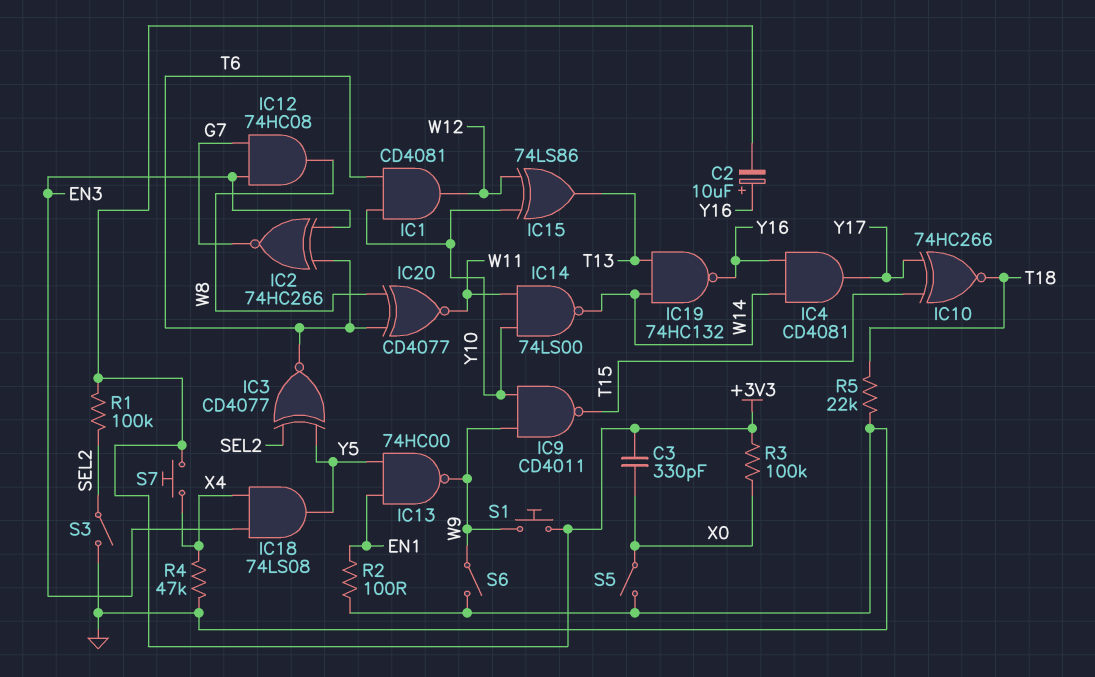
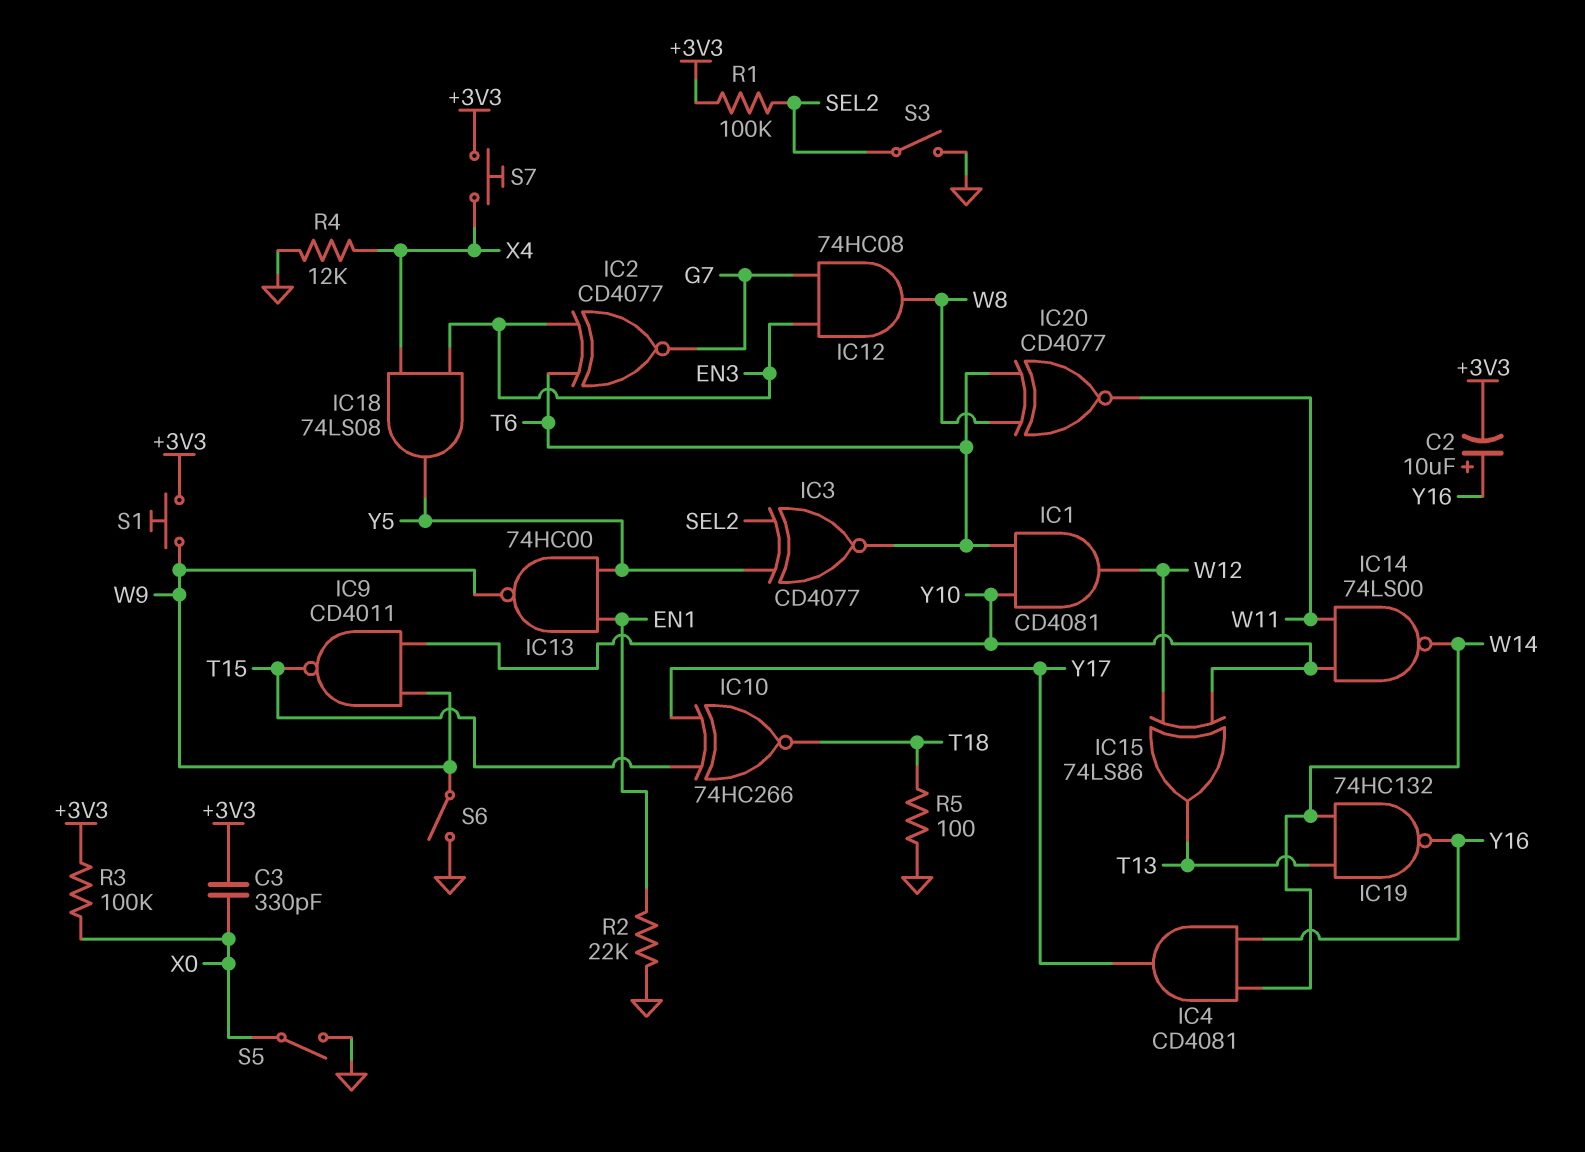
IC2: XNOR 74HC266 (in EN3, in T6, out G7) -> XNOR CD4077 (in EN3, in T6, out G7)
R2: 100 (EN1, GND) -> 22k (EN1, GND)
R4: 47k (GND, X4) -> 12k (GND, X4)
R5: 22k (GND, T18) -> 100 (GND, T18)

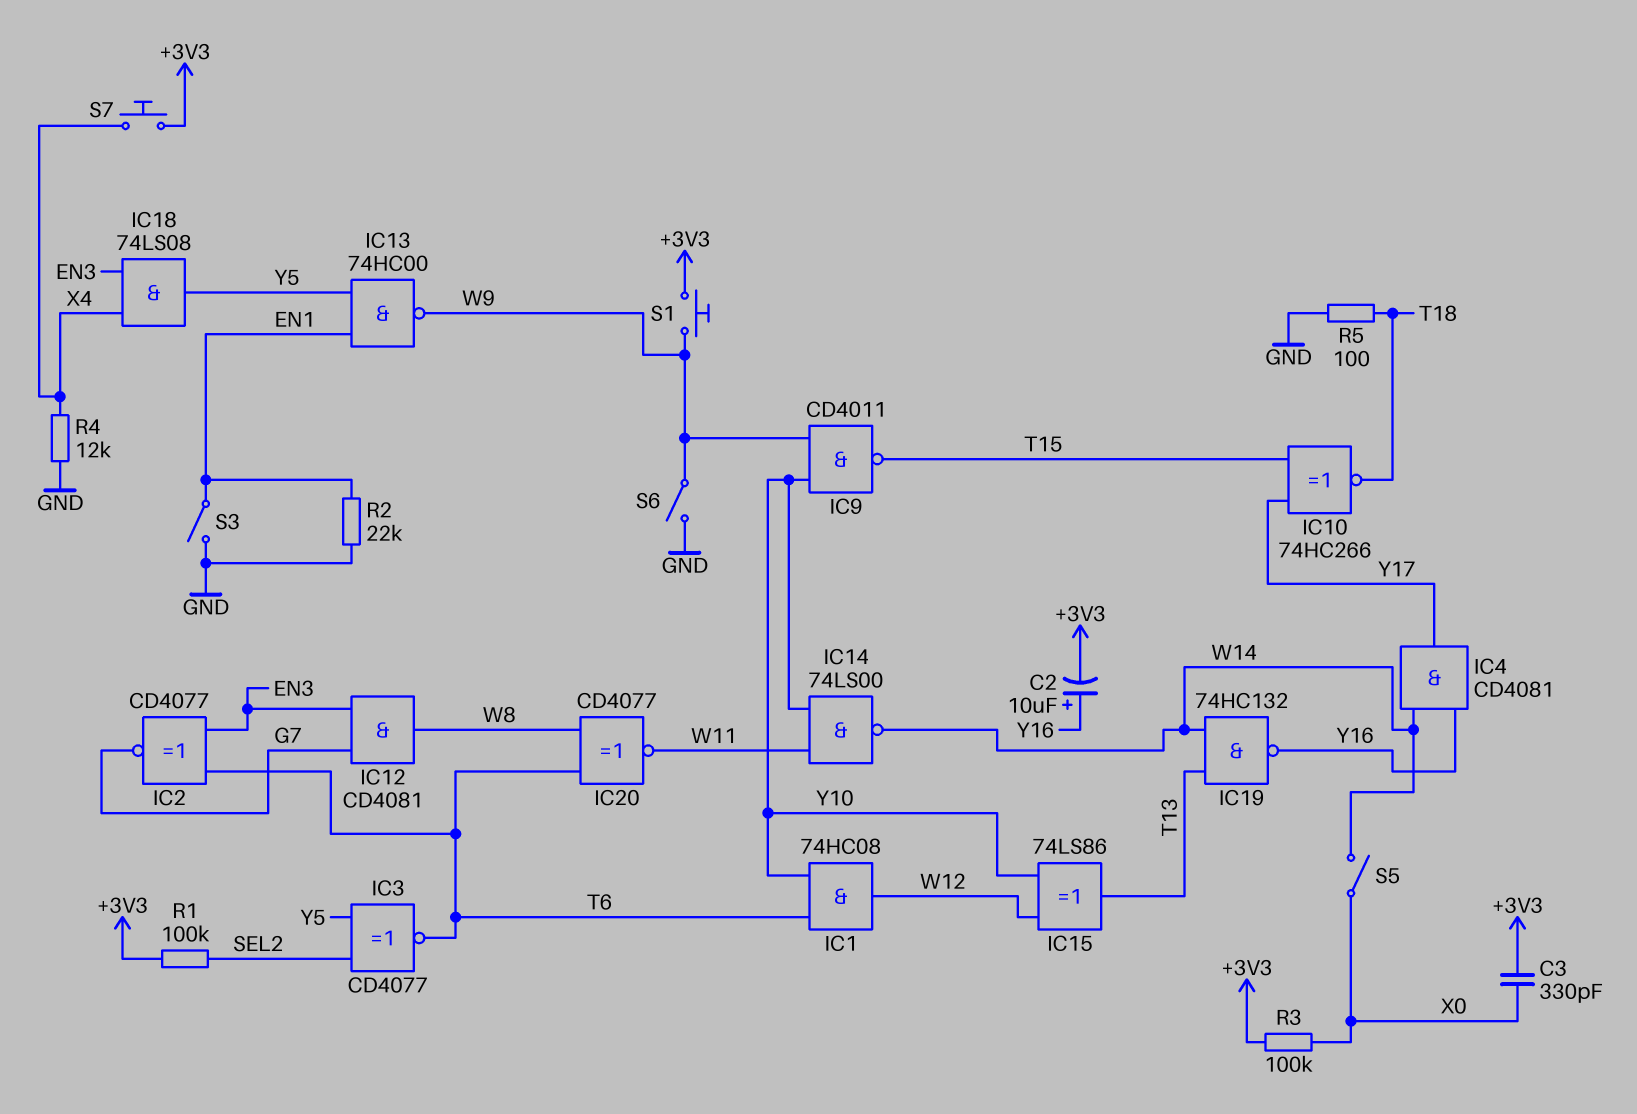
IC1: AND CD4081 (in T6, in Y10, out W12) -> AND 74HC08 (in T6, in Y10, out W12)
IC12: AND 74HC08 (in EN3, in G7, out W8) -> AND CD4081 (in EN3, in G7, out W8)
S3: switch (GND, SEL2) -> switch (EN1, GND)
S5: switch (GND, X0) -> switch (W14, X0)

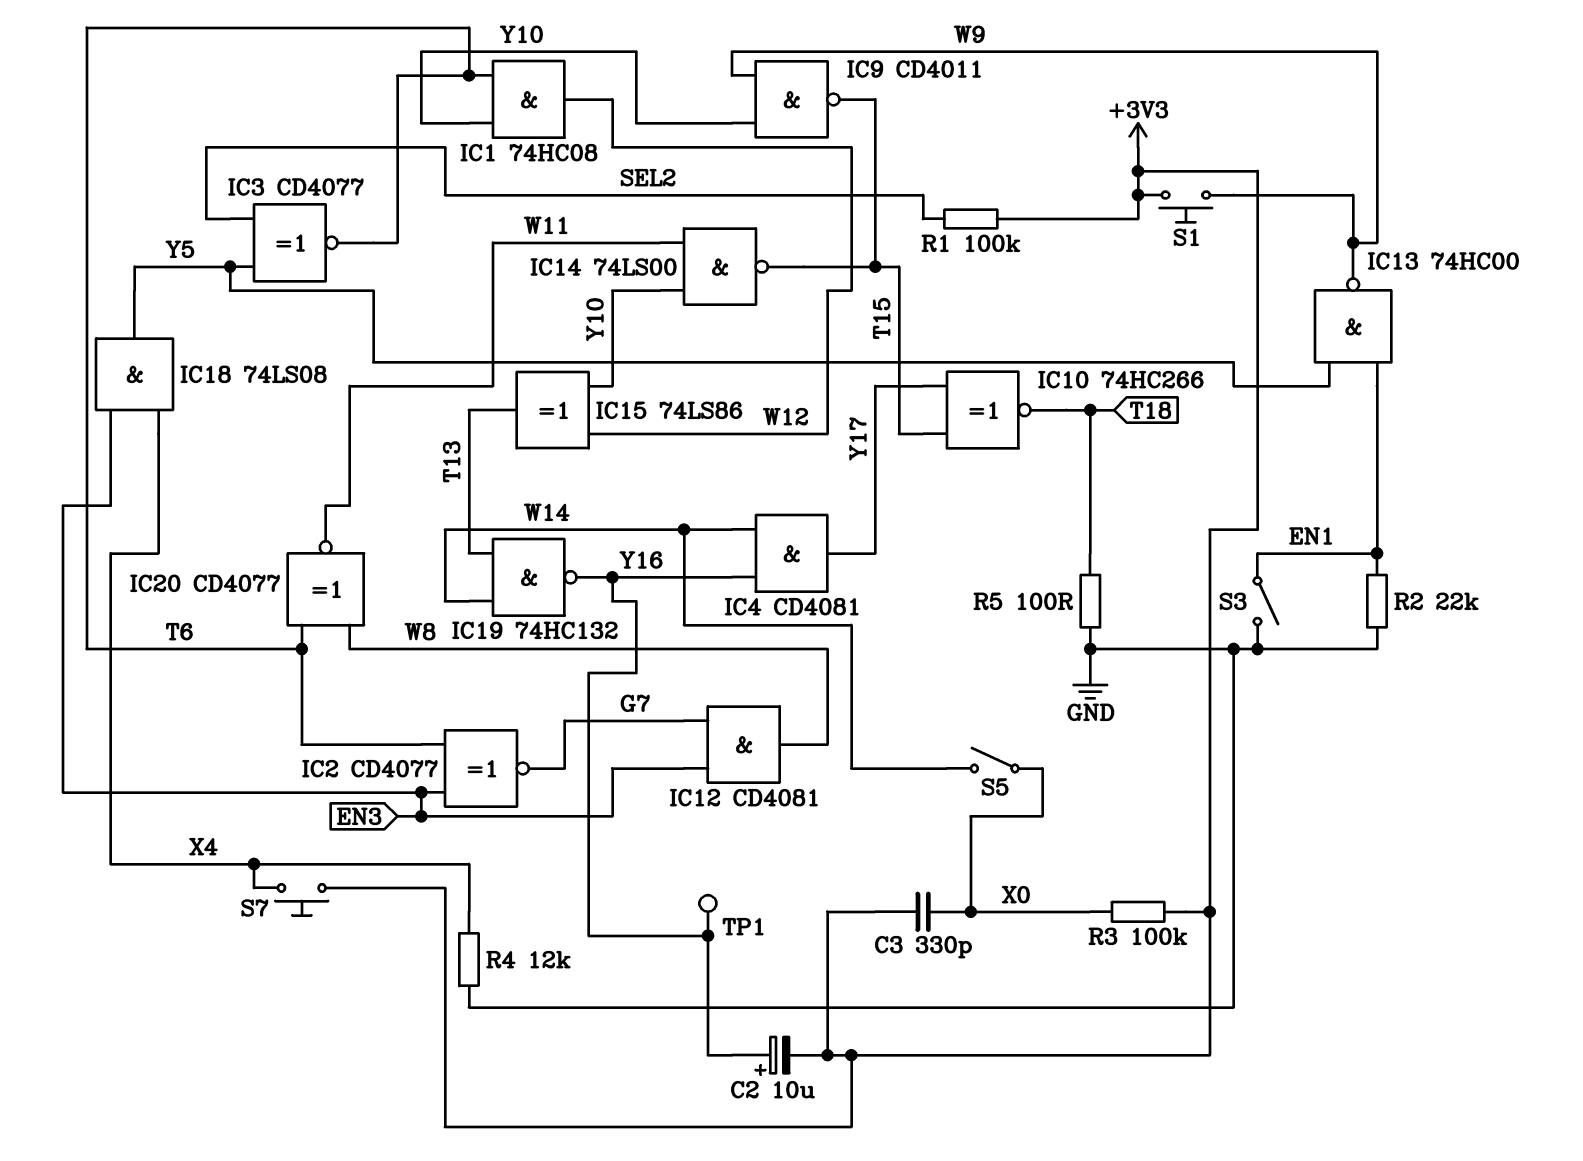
IC14: NAND 74LS00 (in W11, in Y10, out W14) -> NAND 74LS00 (in W11, in Y10, out T15)
S6: switch (GND, W9) -> none
TP1: none -> test point (Y16)

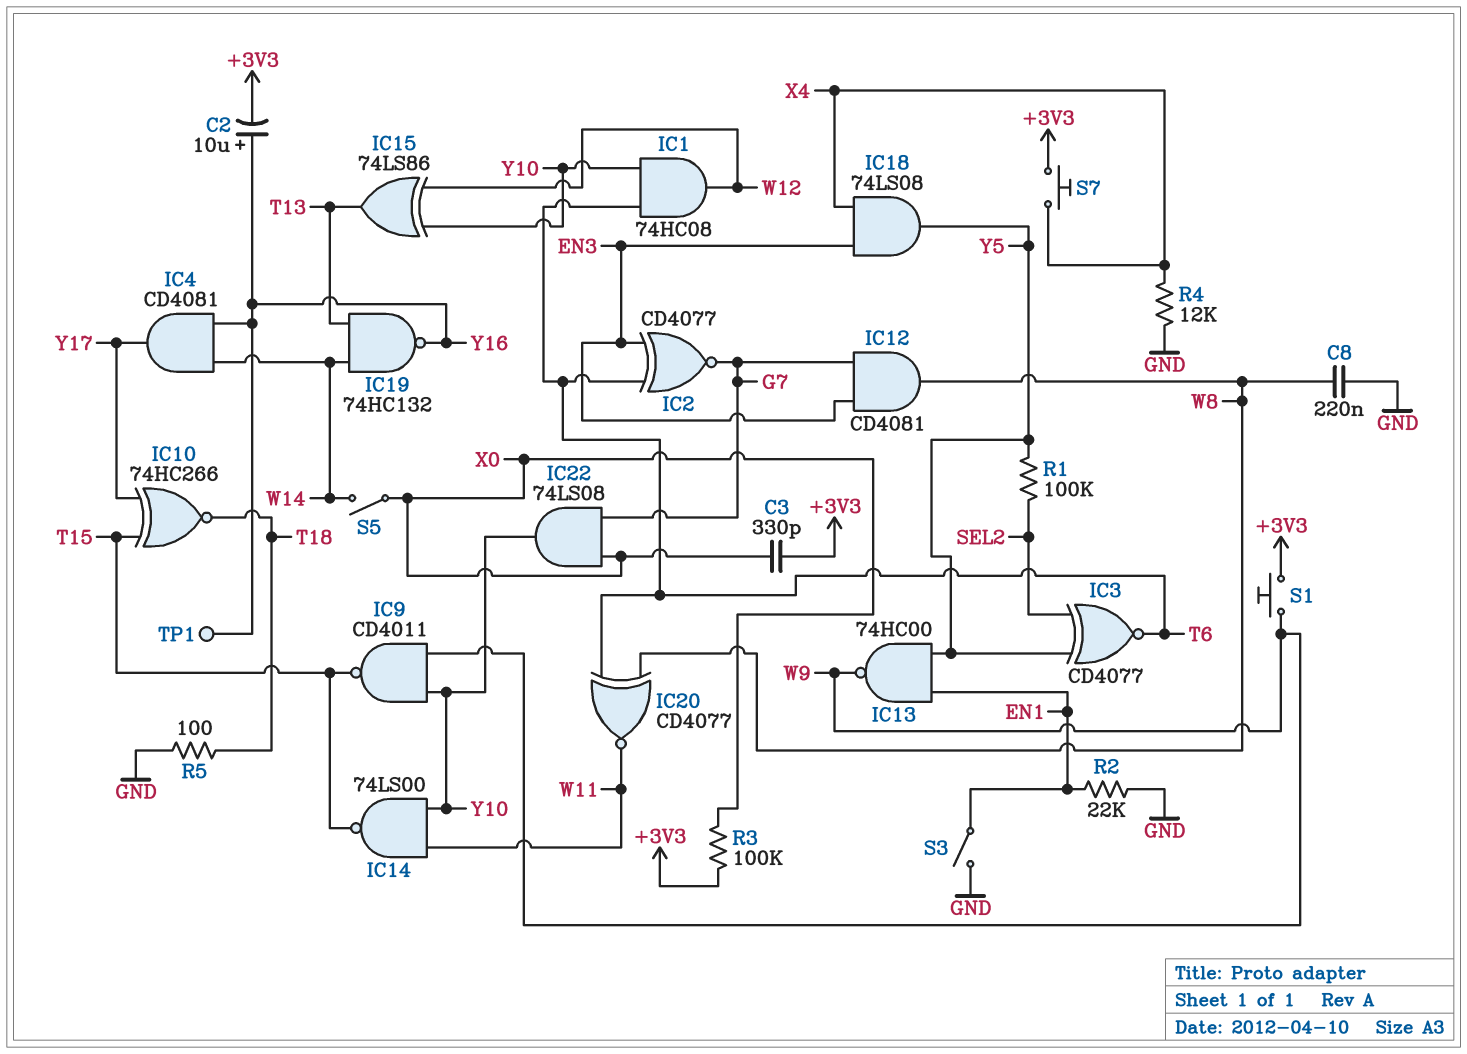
C8: none -> 220nF (GND, W8)
IC22: none -> AND 74LS08 (in G7, in X0, out Y10)
R1: 100k (+3V3, SEL2) -> 100k (SEL2, Y5)

